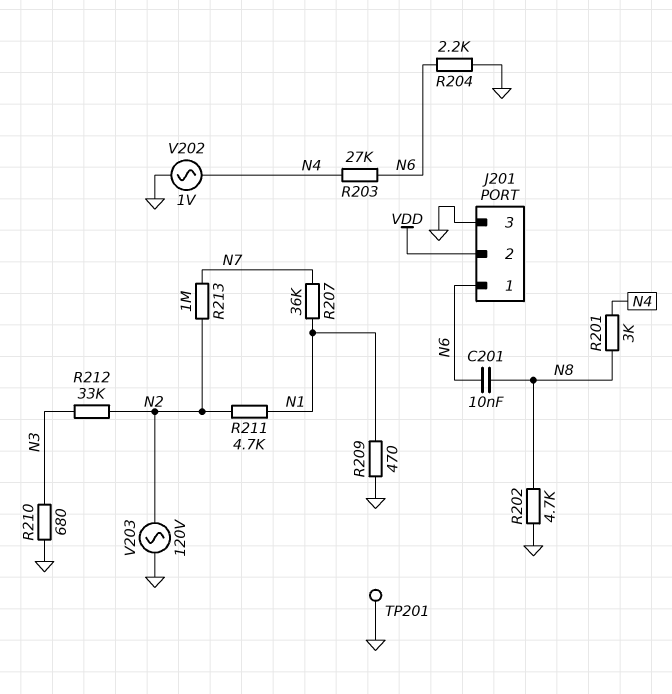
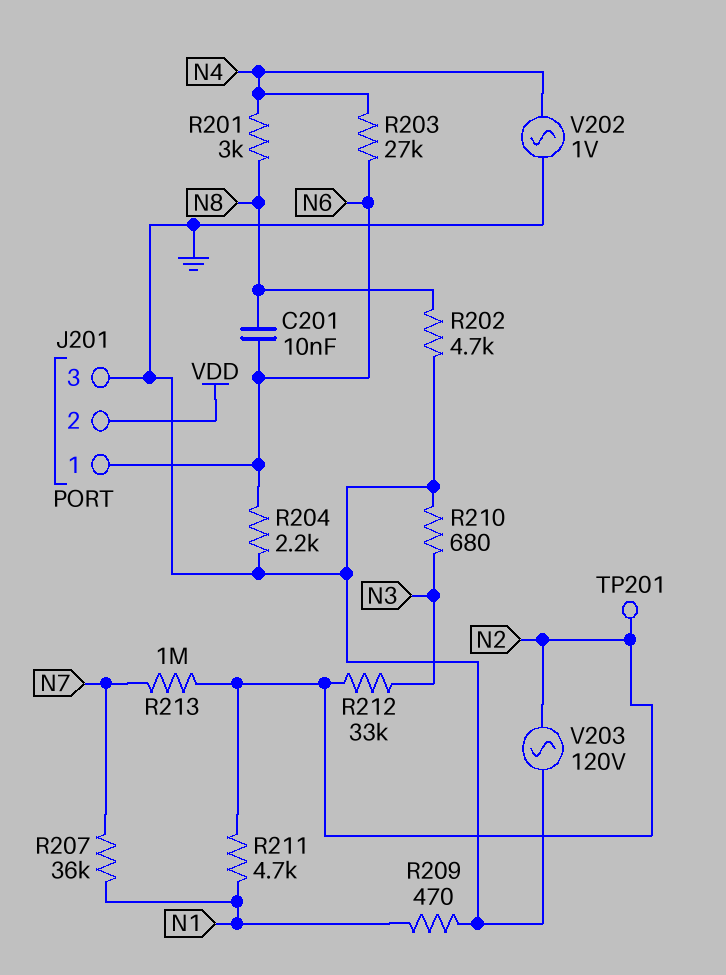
TP201: test point (GND) -> test point (N2)

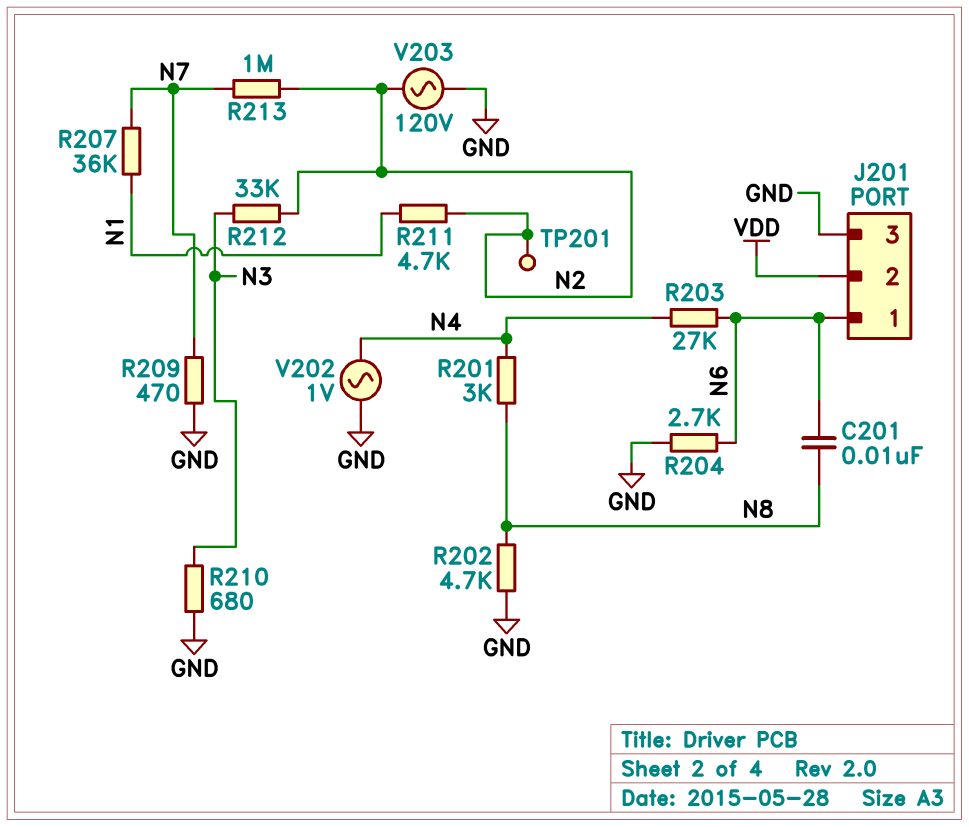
R204: 2.2k (GND, N6) -> 2.7k (GND, N6)
R209: 470 (GND, N1) -> 470 (GND, N7)

